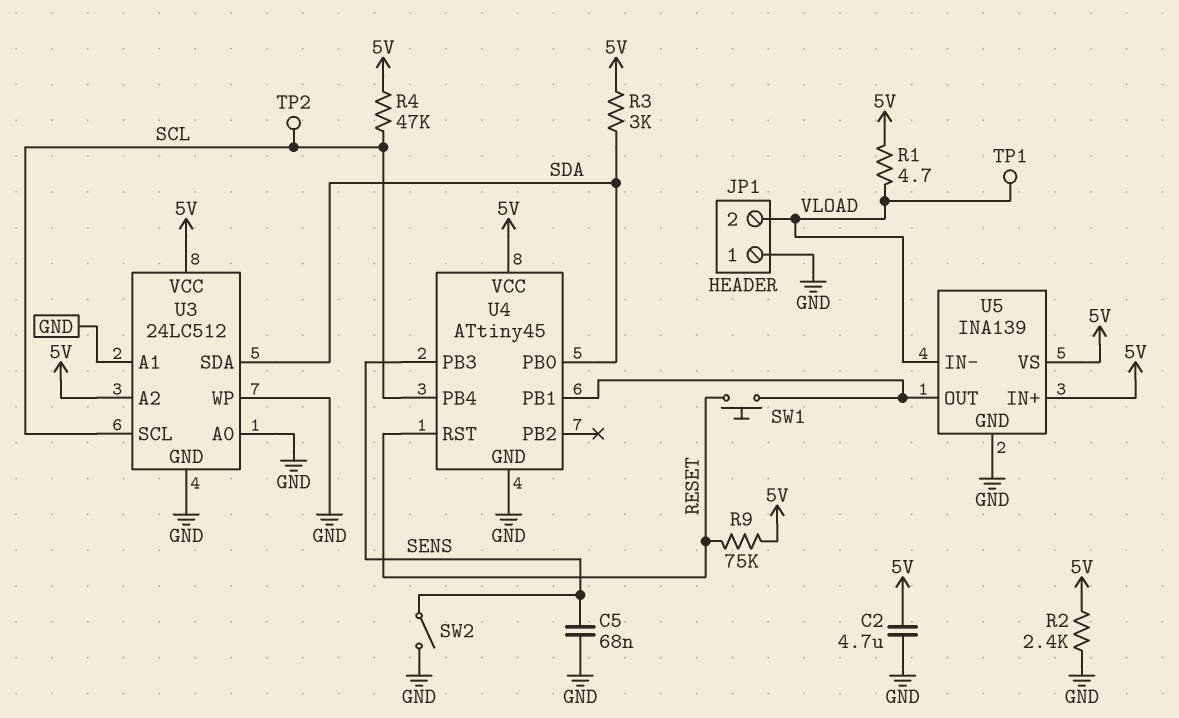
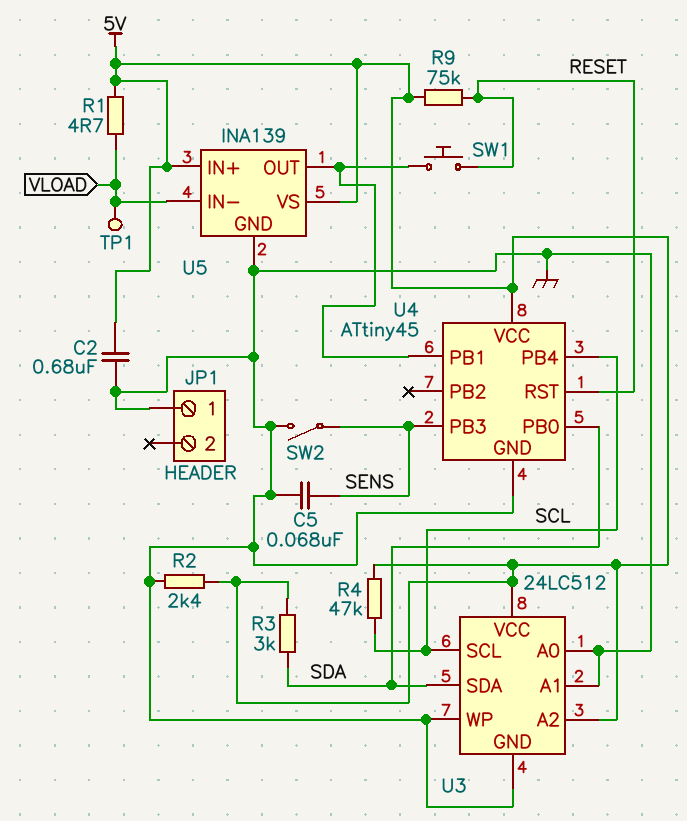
C2: 4.7uF (5V, GND) -> 680nF (5V, GND)
JP1 pin 2: VLOAD -> none
TP2: test point (SCL) -> none

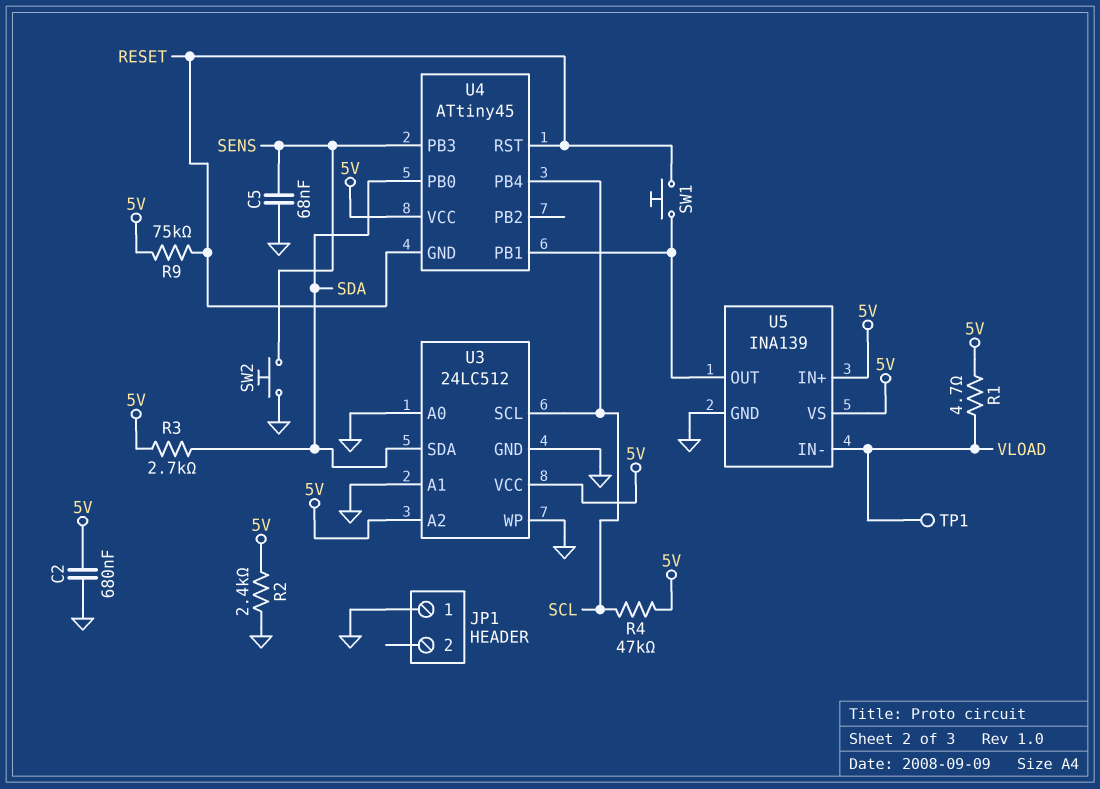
R3: 3k (5V, SDA) -> 2.7k (5V, SDA)
SW2: switch (GND, SENS) -> button (GND, SENS)
U4 pin GND: GND -> RESET

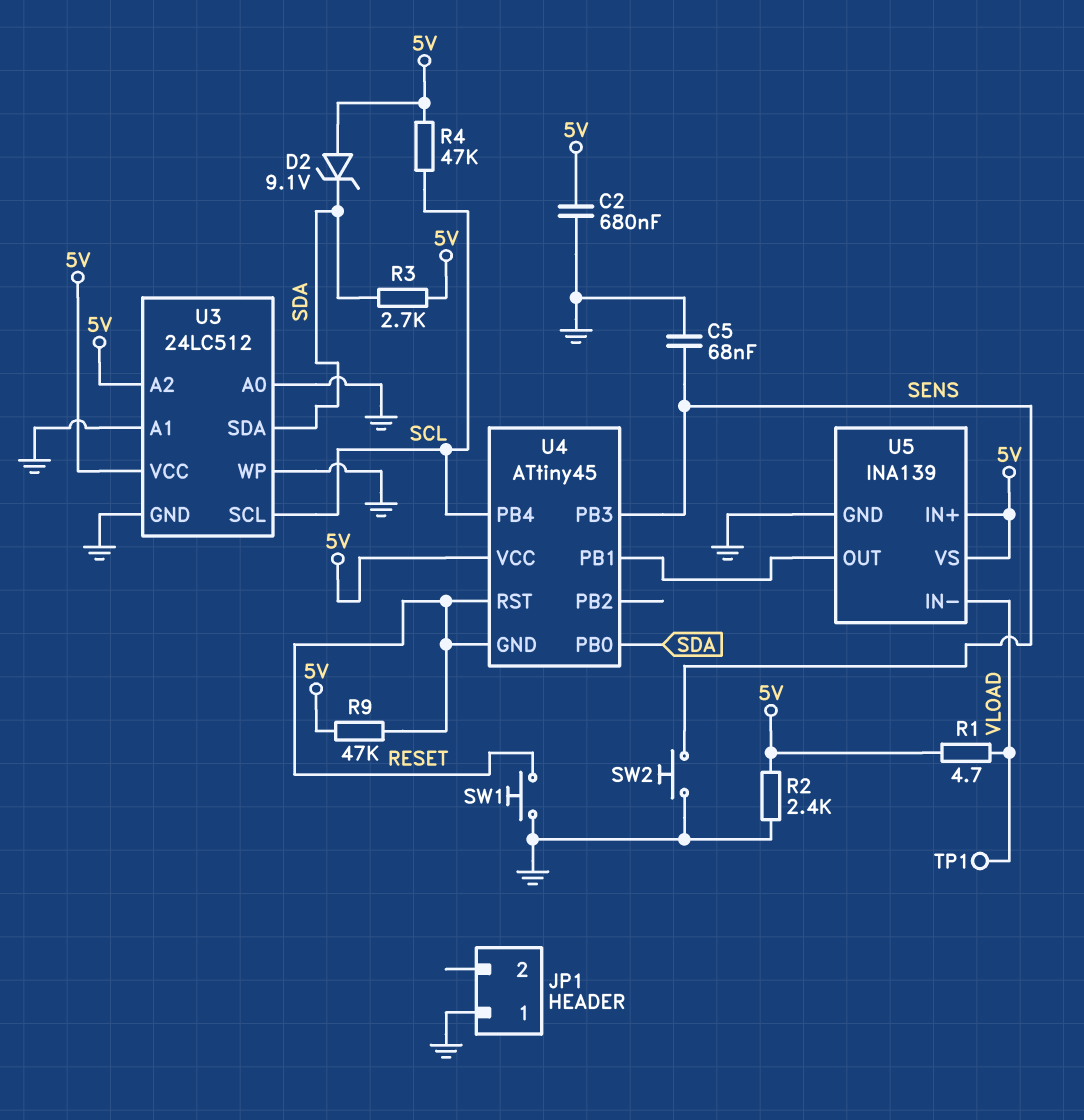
D2: none -> zener 9.1V (A 5V, K SDA)
R9: 75k (5V, RESET) -> 47k (5V, RESET)
SW1: button (RESET, U4/PB1) -> button (GND, RESET)

